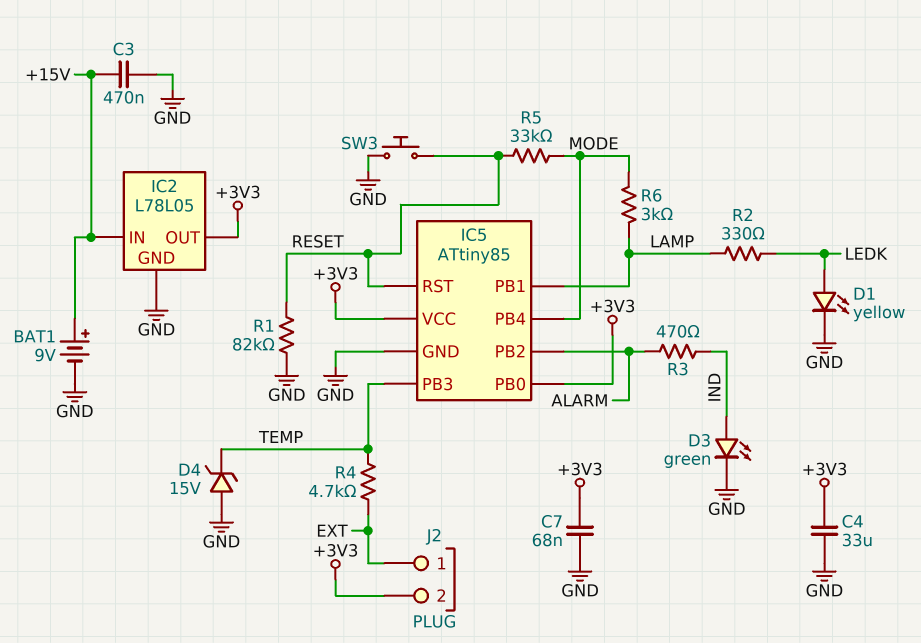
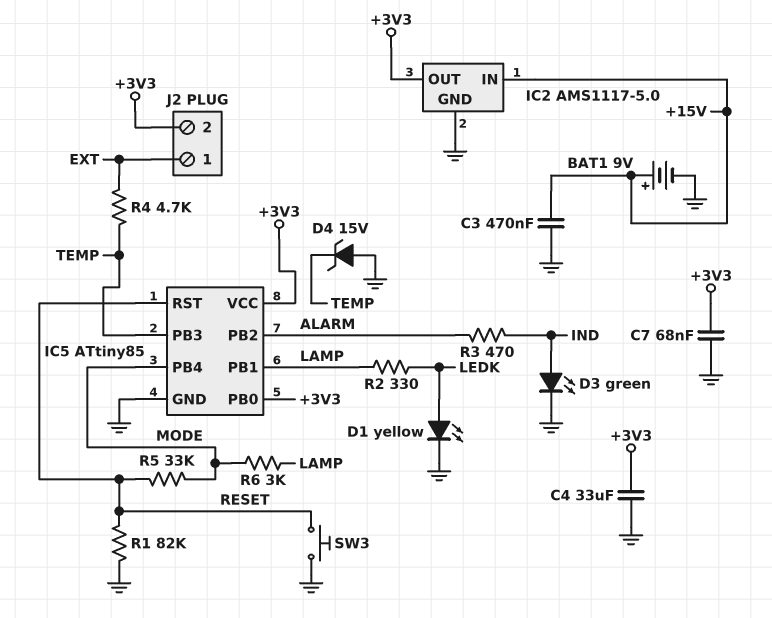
IC2: L78L05 -> AMS1117-5.0

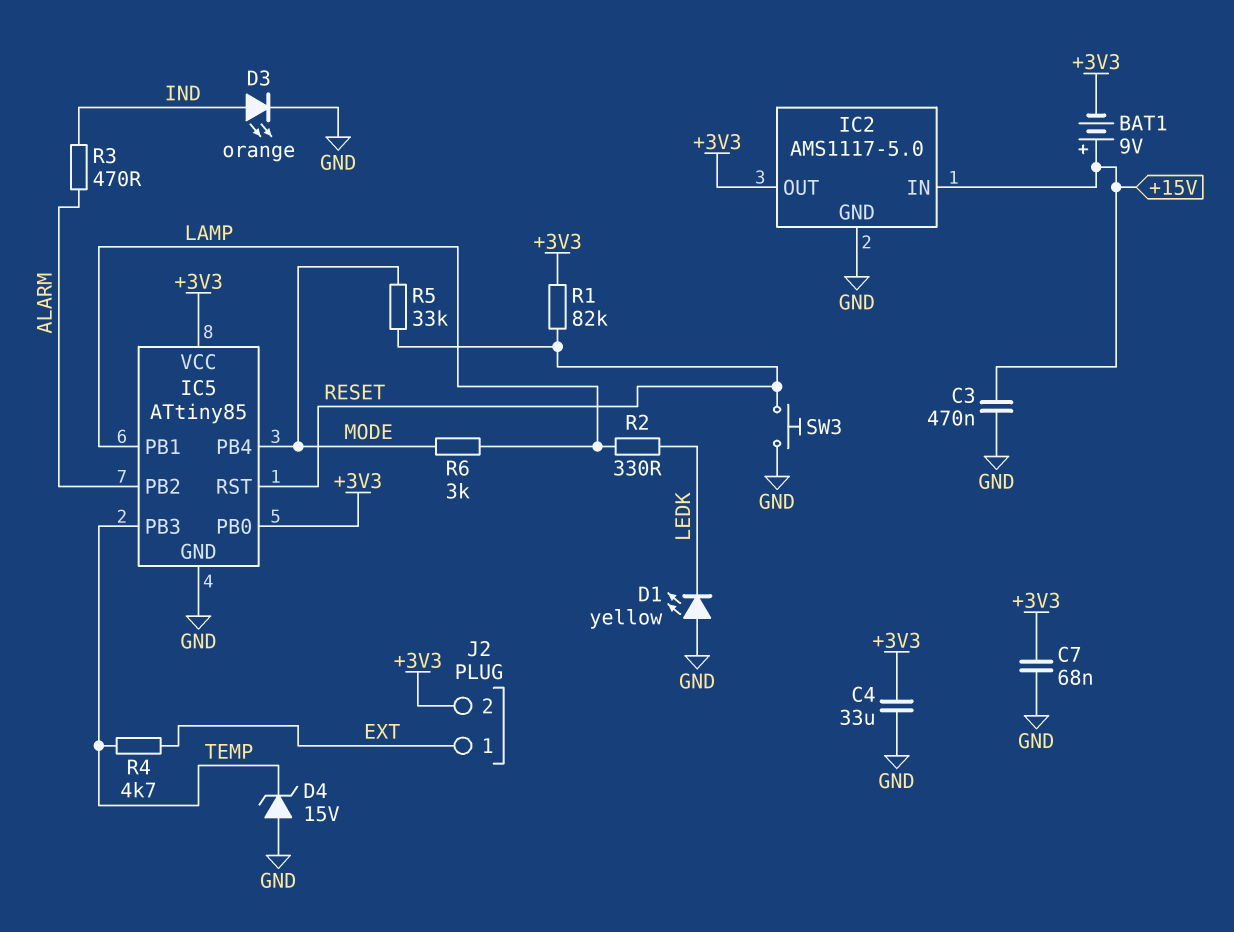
BAT1: 9V (plus +15V, minus GND) -> 9V (plus +15V, minus +3V3)
D1: LED yellow (A LEDK, K GND) -> LED yellow (A GND, K LEDK)
D3: LED green (A IND, K GND) -> LED orange (A IND, K GND)
R1: 82k (GND, RESET) -> 82k (+3V3, RESET)

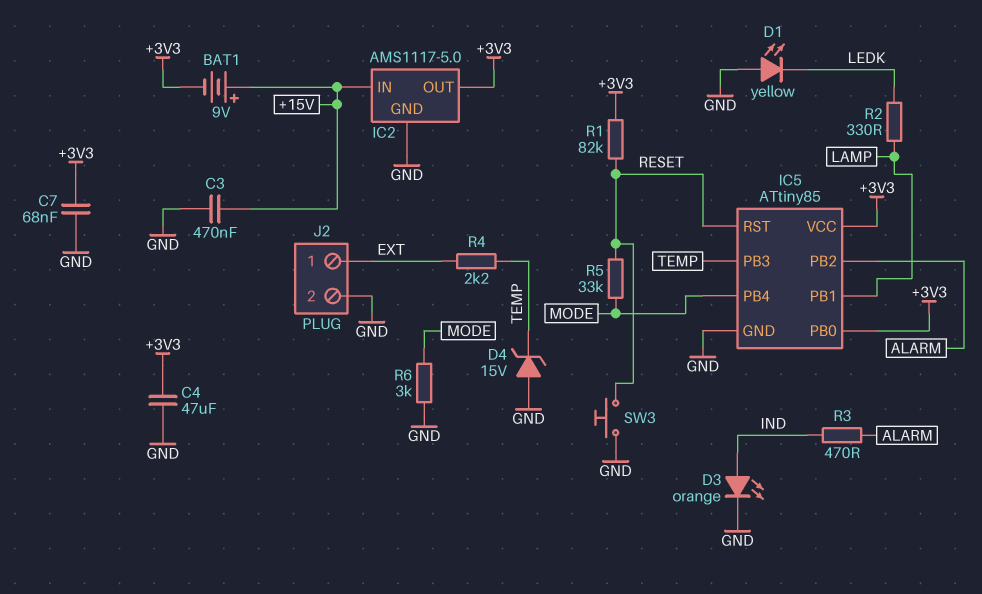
C4: 33uF (+3V3, GND) -> 47uF (+3V3, GND)
J2 pin 2: +3V3 -> GND
R4: 4.7k (EXT, TEMP) -> 2.2k (EXT, TEMP)
R6: 3k (LAMP, MODE) -> 3k (GND, MODE)

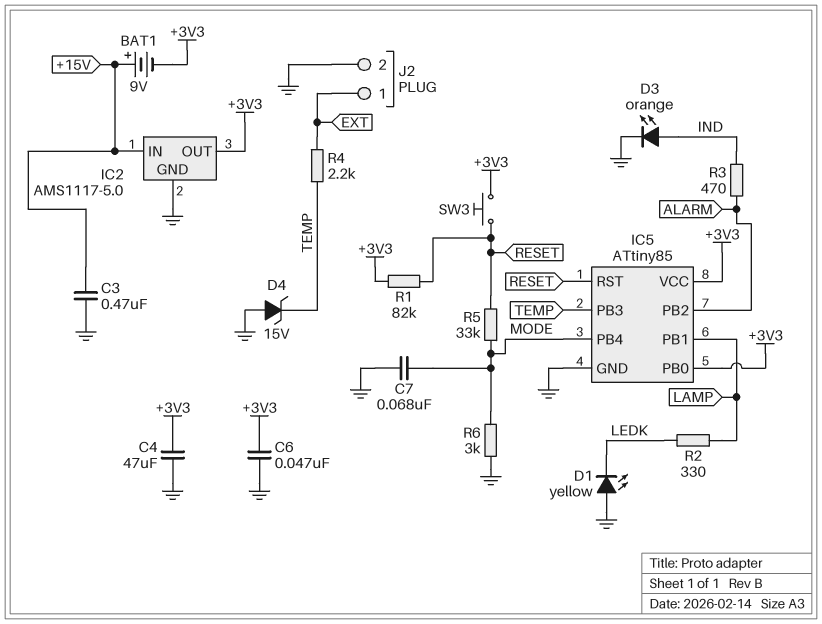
C6: none -> 47nF (+3V3, GND)
C7: 68nF (+3V3, GND) -> 68nF (GND, MODE)
SW3: button (GND, RESET) -> button (+3V3, RESET)

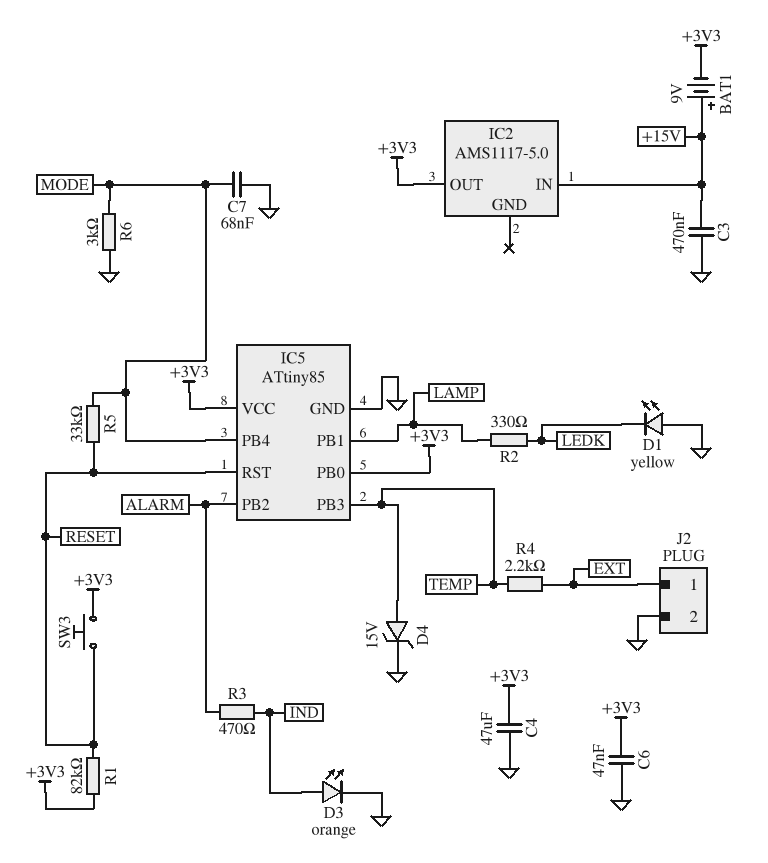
D4: zener 15V (A GND, K TEMP) -> zener 15V (A TEMP, K GND)
IC2 pin GND: GND -> none

